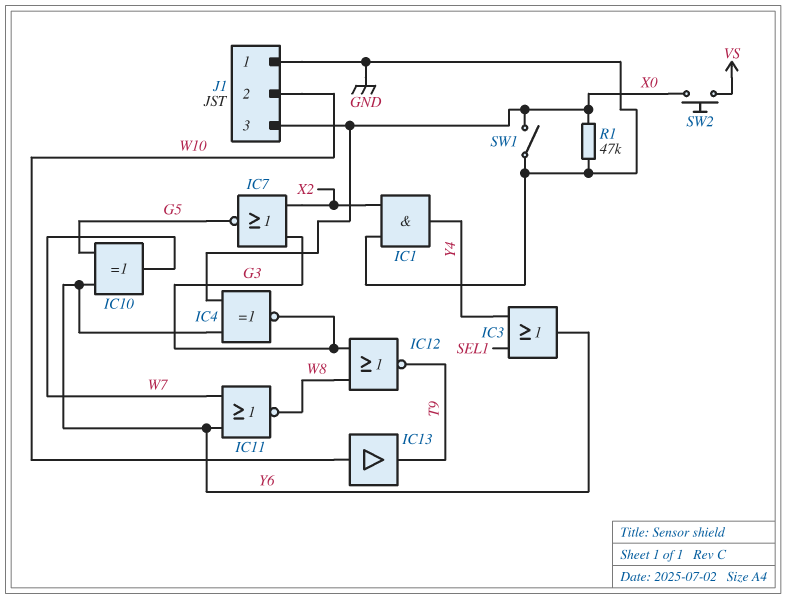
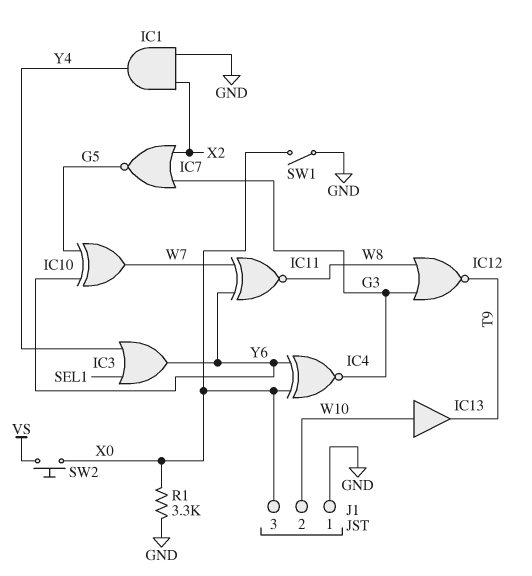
IC11: NOR (in W7, in Y6, out W8) -> XNOR (in W7, in Y6, out W8)
R1: 47k (GND, X0) -> 3.3k (GND, X0)

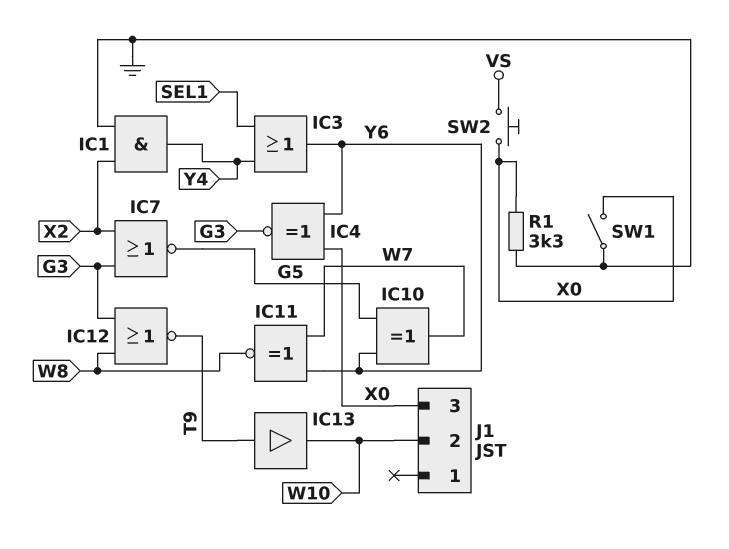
IC13: buffer (in W10, out T9) -> buffer (in T9, out W10)
J1 pin 1: GND -> none

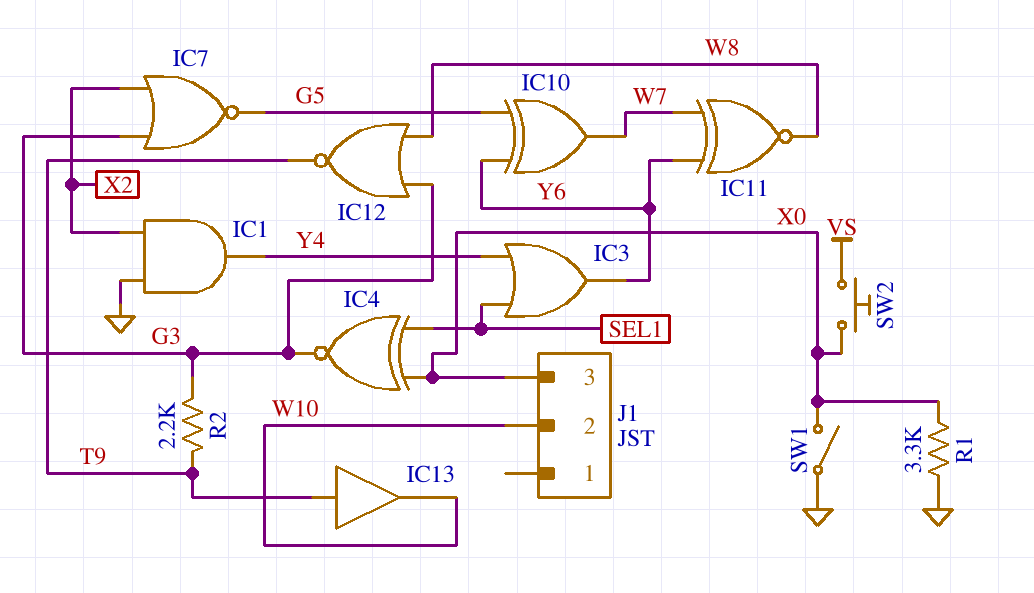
IC4: XNOR (in X0, in Y6, out G3) -> XNOR (in SEL1, in X0, out G3)
R2: none -> 2.2k (G3, T9)

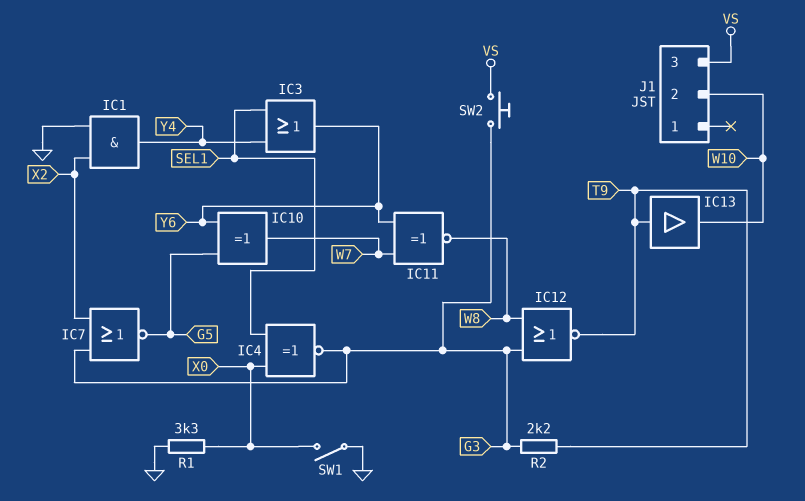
J1 pin 3: X0 -> VS
SW2: button (VS, X0) -> button (G3, VS)

